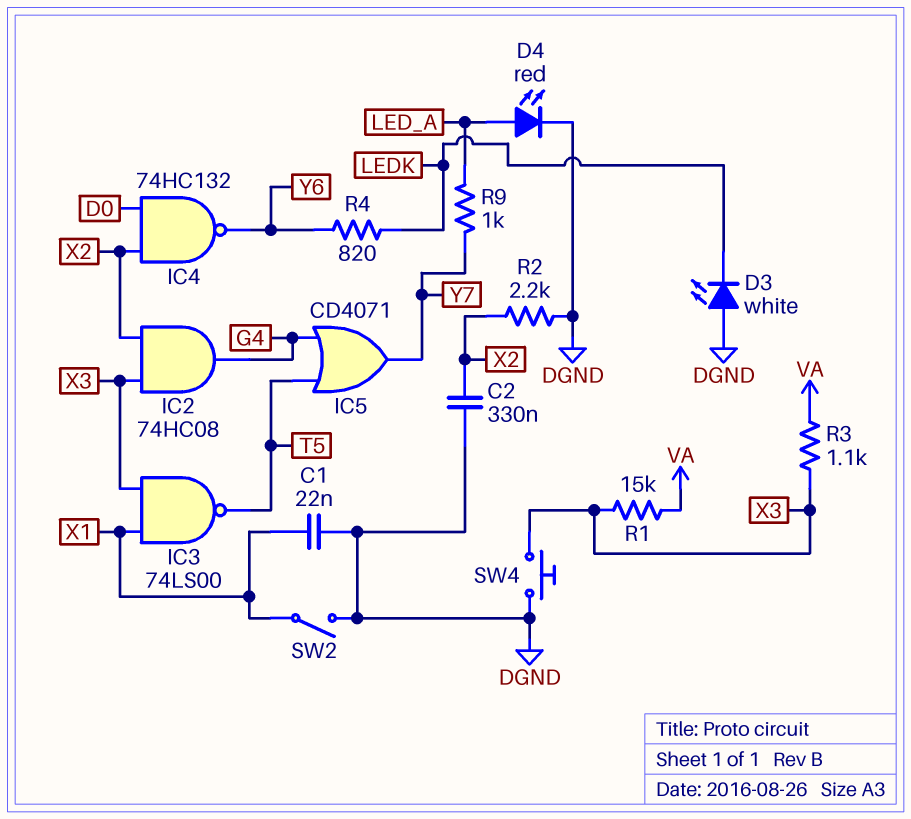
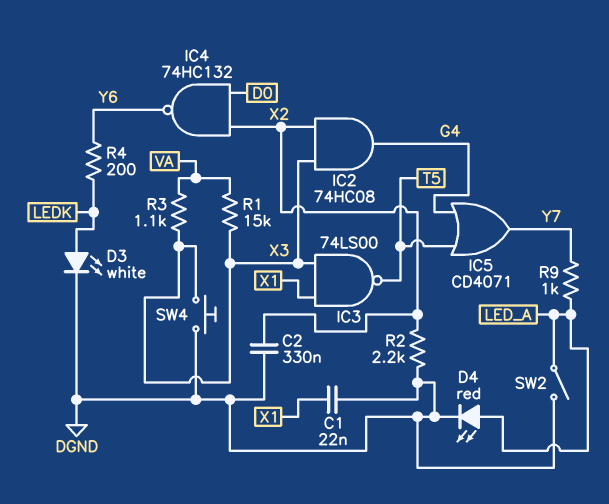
D3: LED white (A DGND, K LEDK) -> LED white (A LEDK, K DGND)
R4: 820 (LEDK, Y6) -> 200 (LEDK, Y6)
SW2: switch (DGND, X1) -> switch (DGND, LED_A)

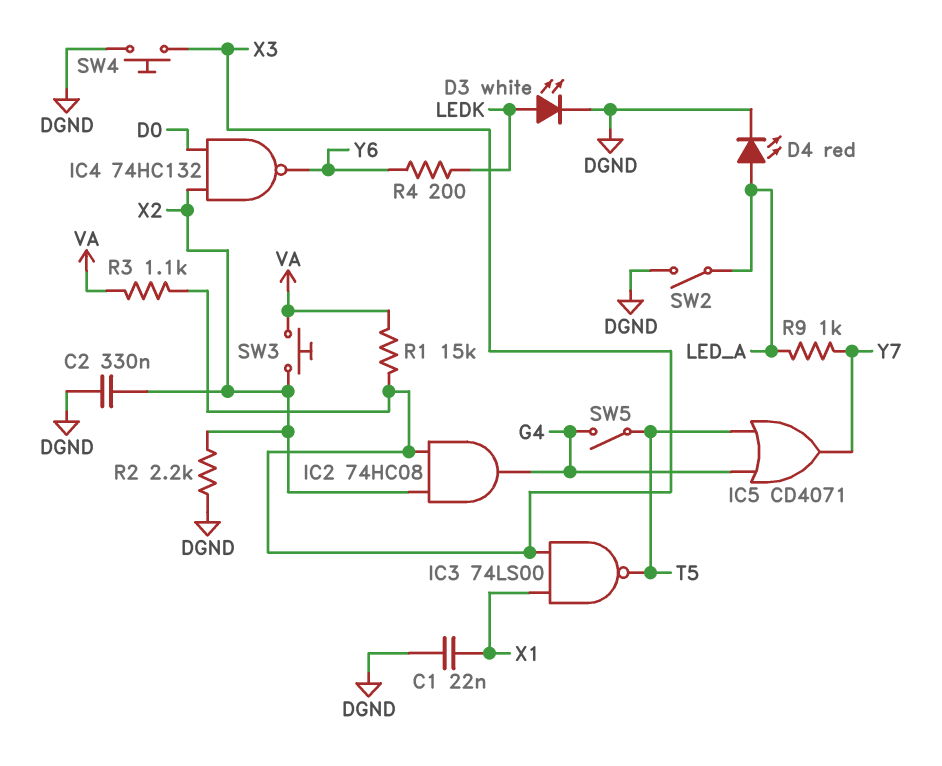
SW3: none -> button (VA, X2)
SW5: none -> switch (G4, T5)

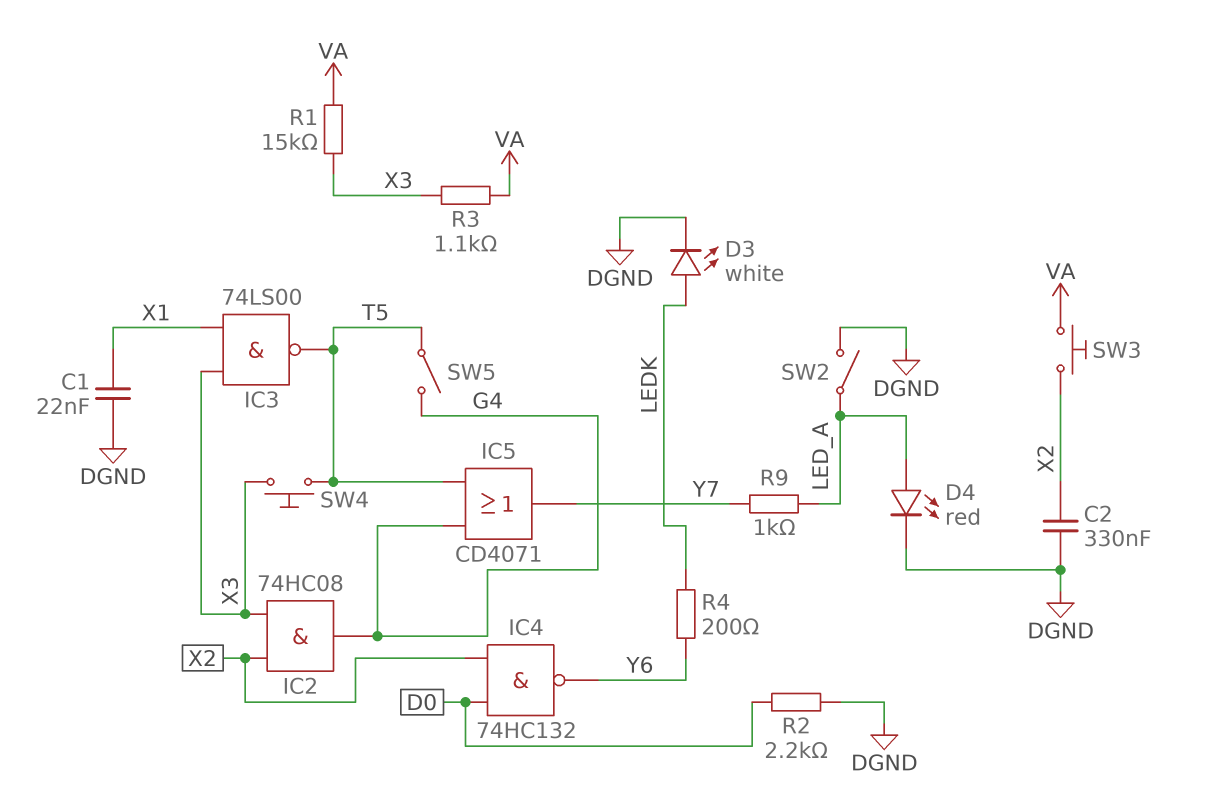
R2: 2.2k (DGND, X2) -> 2.2k (D0, DGND)
SW4: button (DGND, X3) -> button (T5, X3)

